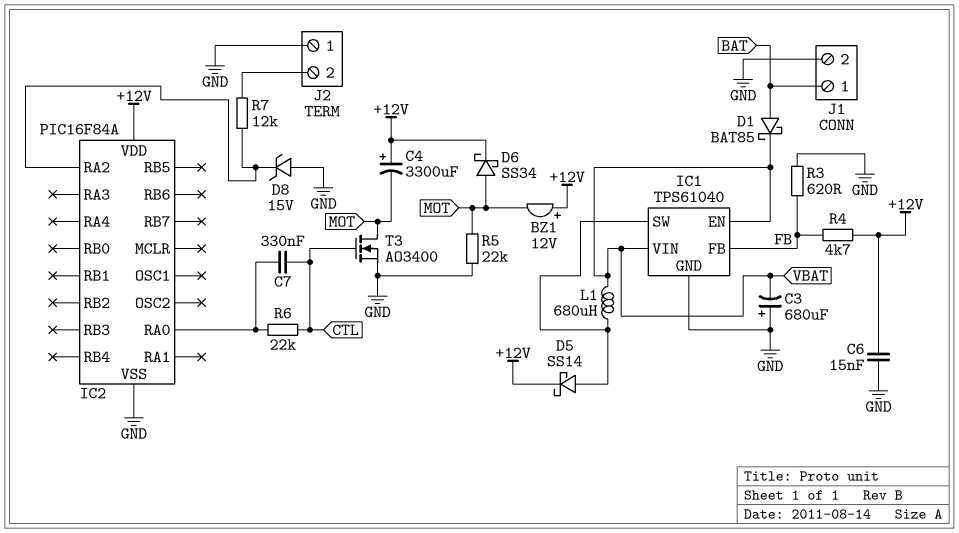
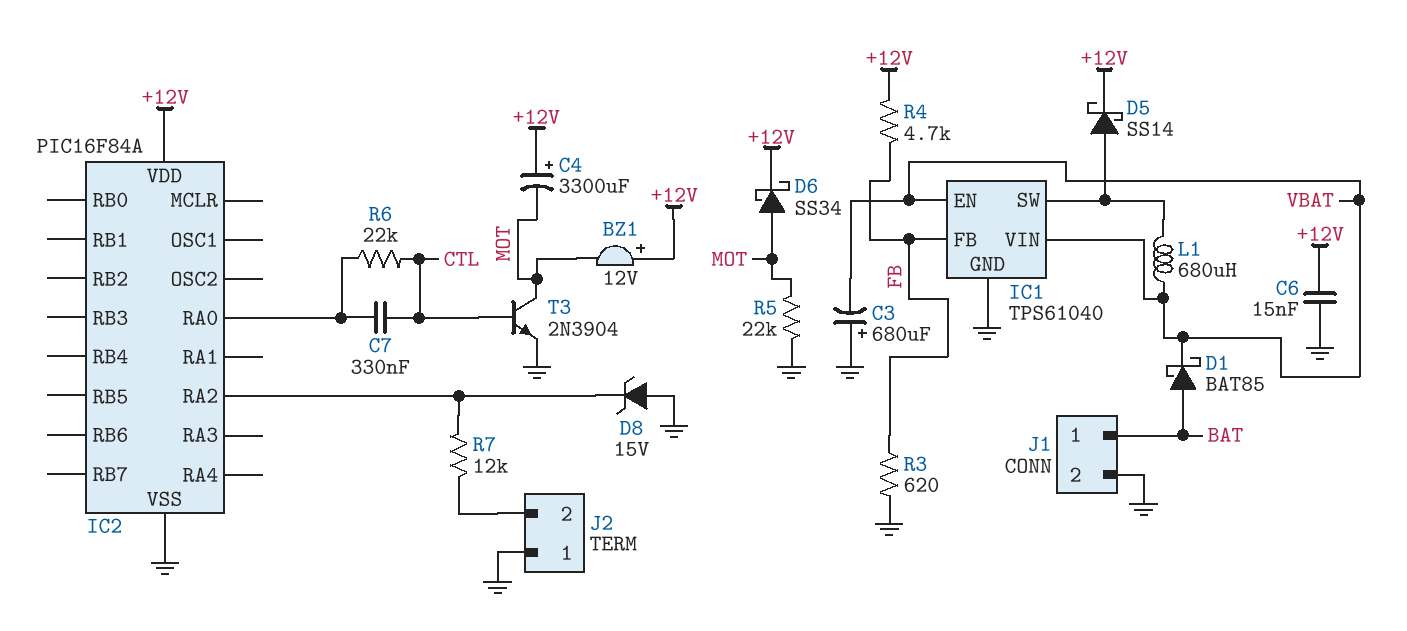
T3: NMOS AO3400 (G CTL, D MOT, S GND) -> NPN 2N3904 (B CTL, C MOT, E GND)

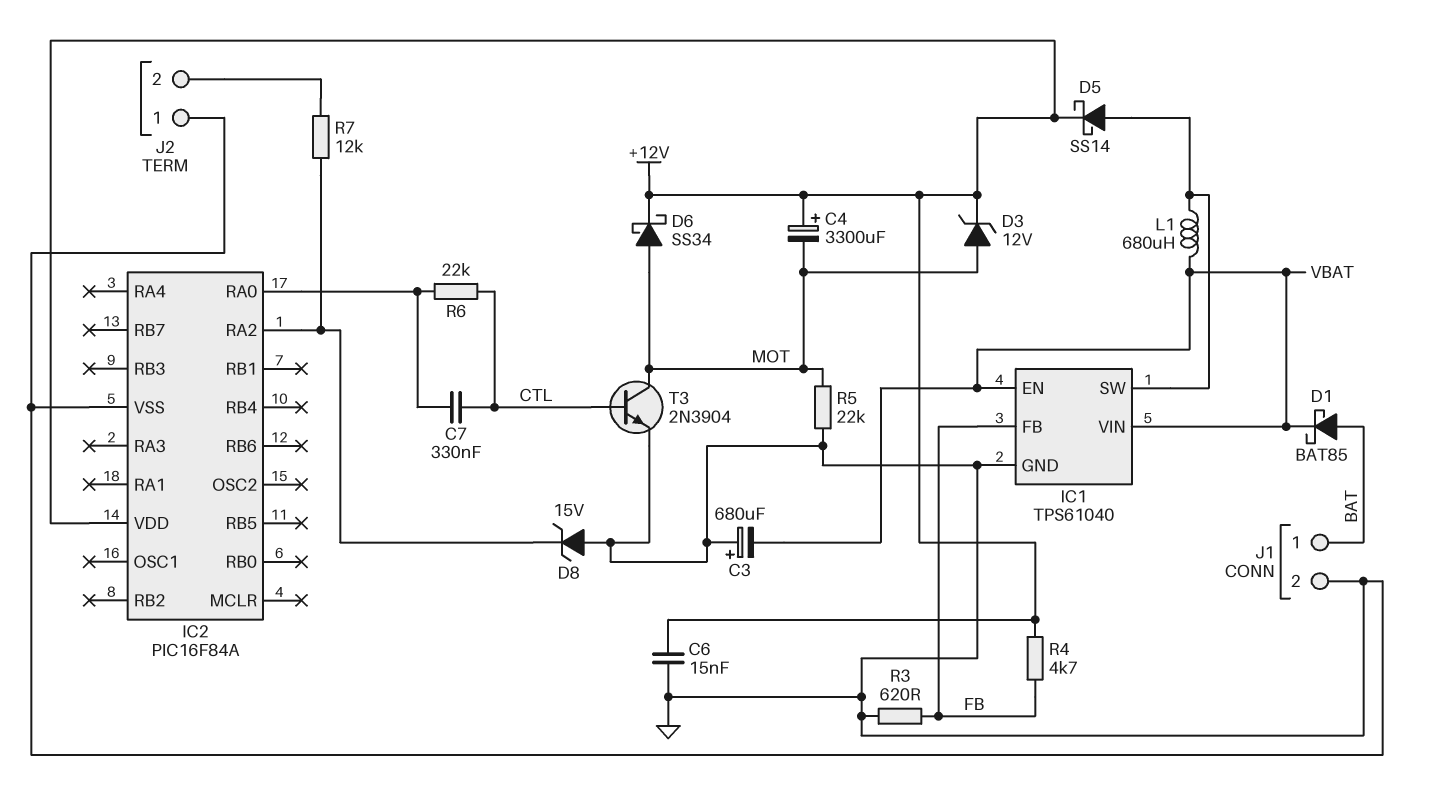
BZ1: buzzer 12V (plus +12V, minus MOT) -> none
D3: none -> zener 12V (A MOT, K +12V)

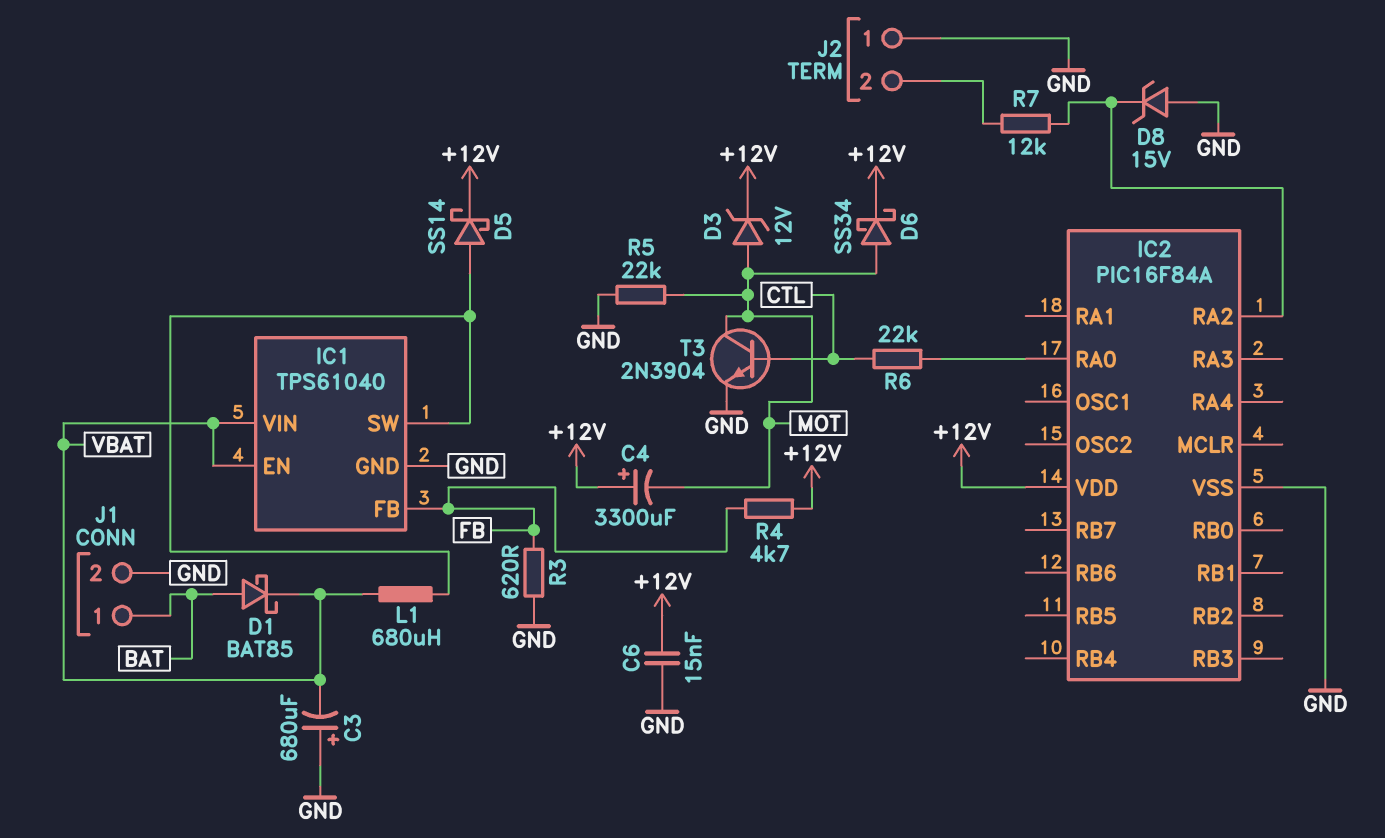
C7: 330nF (CTL, IC2/RA0) -> none

